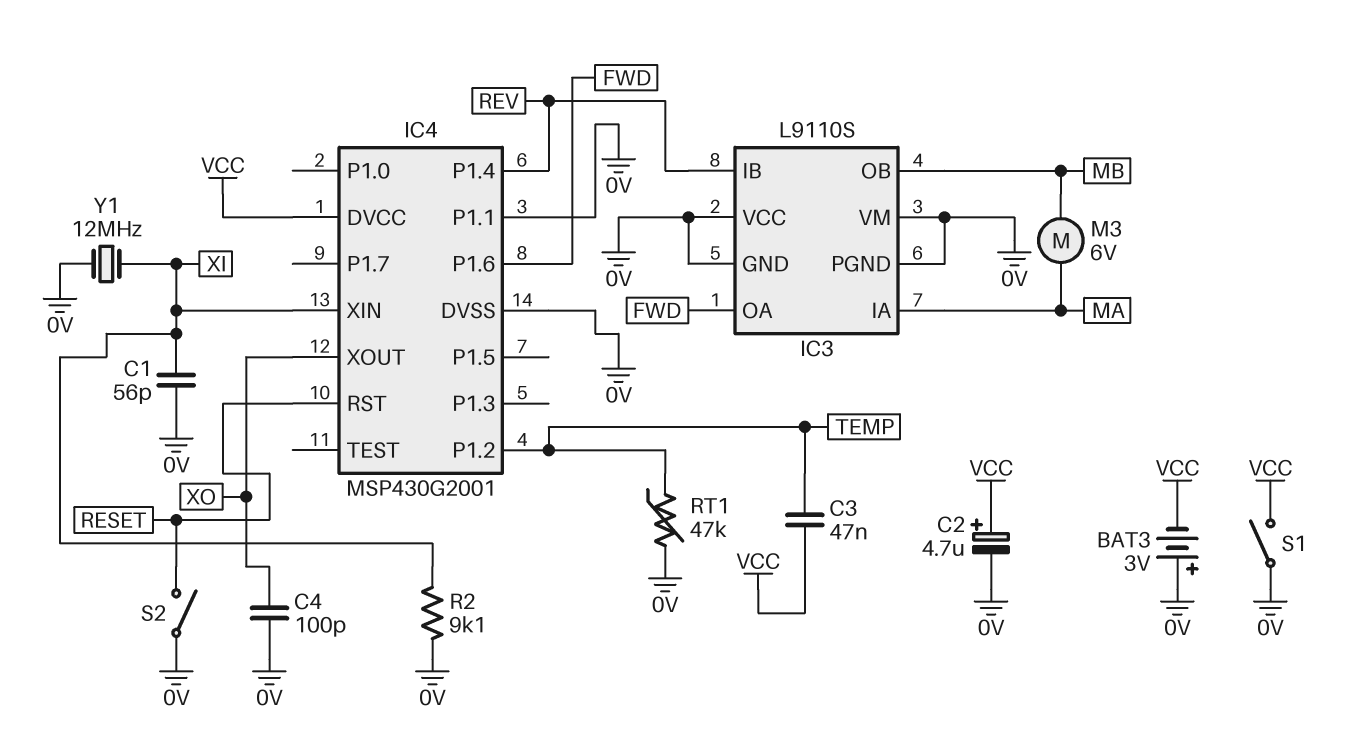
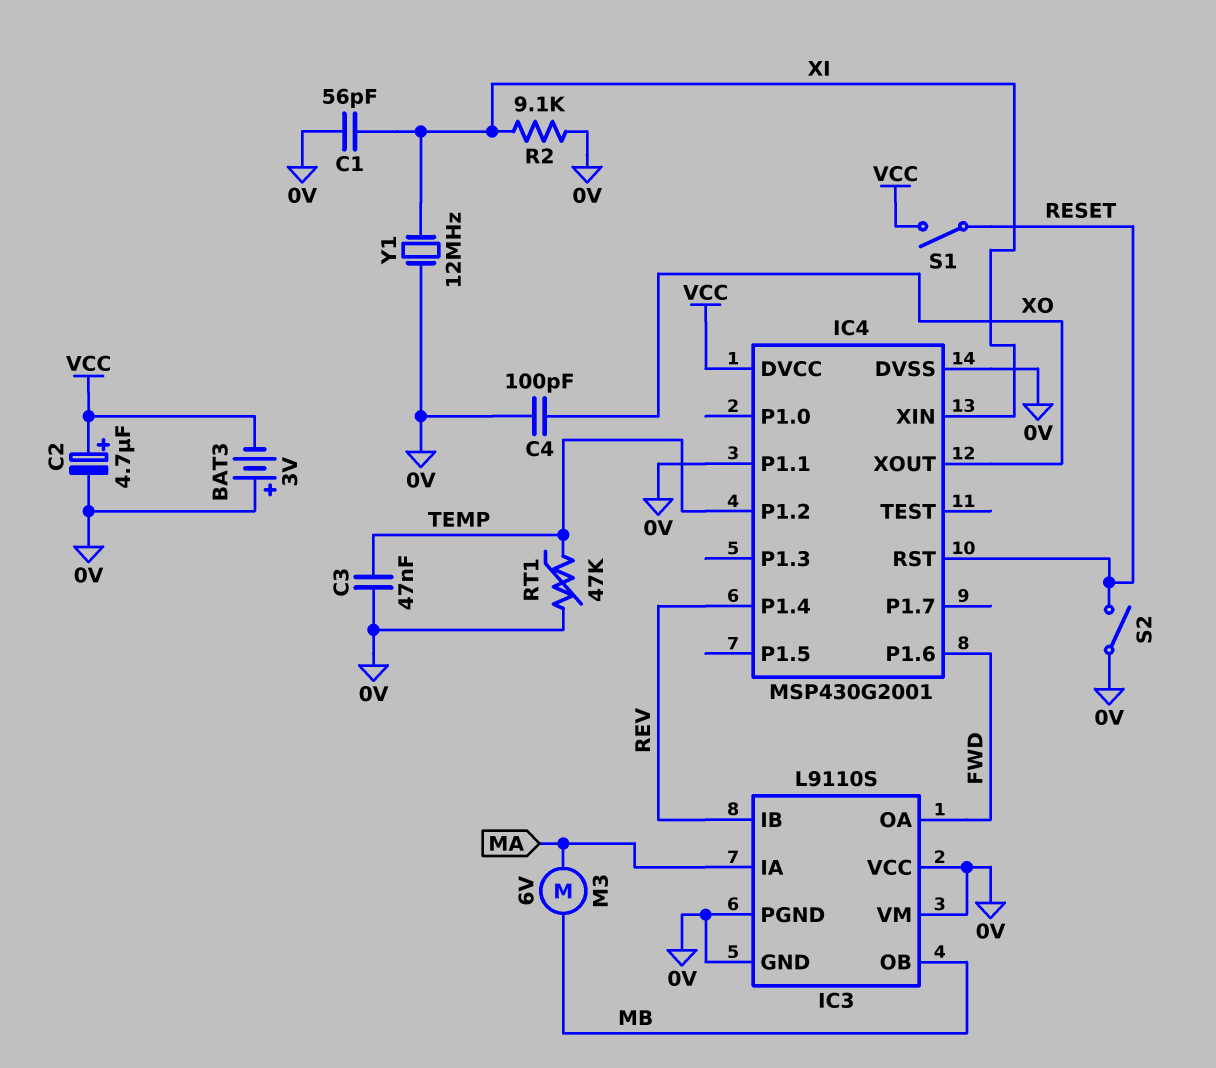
C3: 47nF (TEMP, VCC) -> 47nF (0V, TEMP)
S1: switch (0V, VCC) -> switch (RESET, VCC)

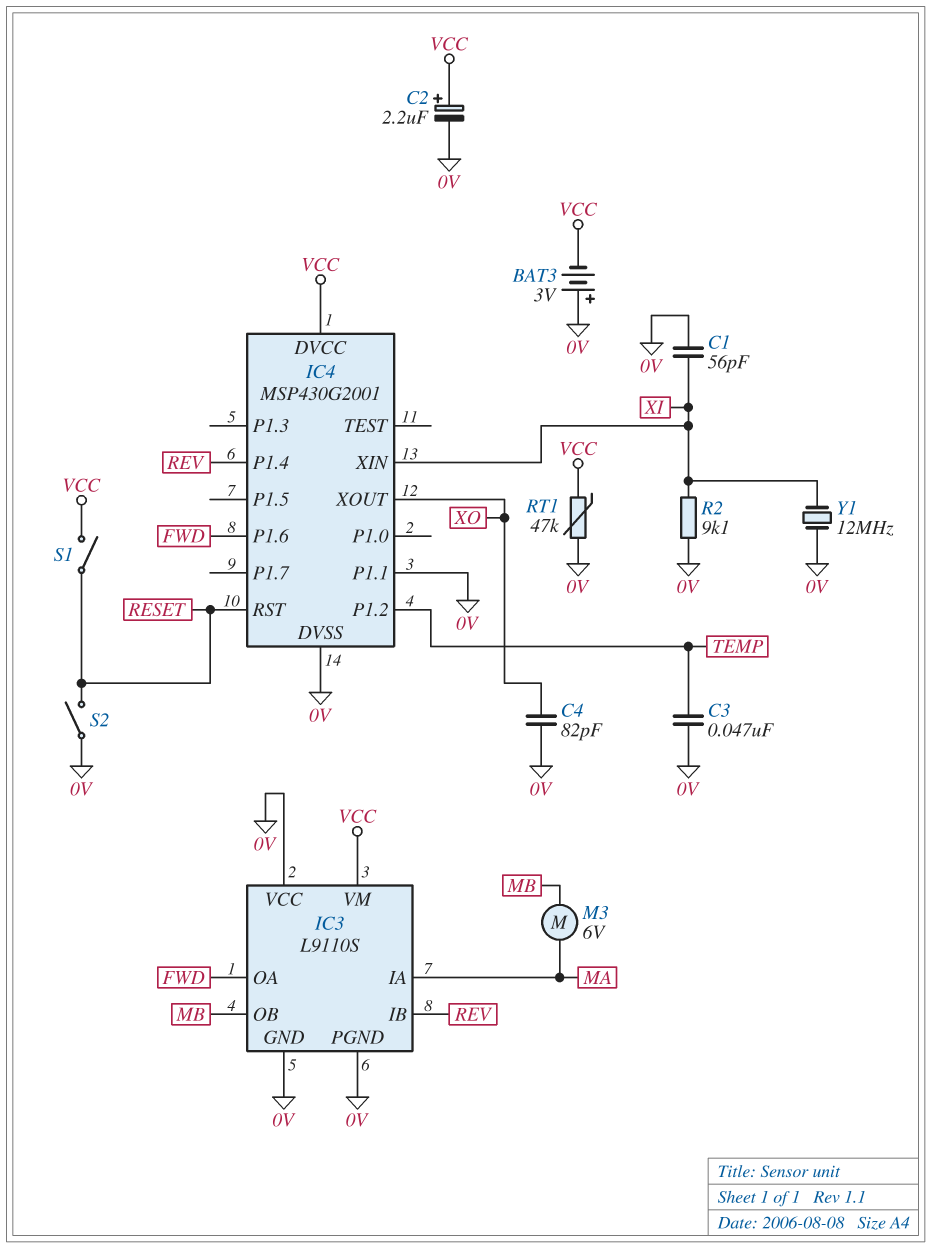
C2: 4.7uF (plus VCC, minus 0V) -> 2.2uF (plus VCC, minus 0V)
C4: 100pF (0V, XO) -> 82pF (0V, XO)
IC3 pin VM: 0V -> VCC
RT1: 47k (0V, TEMP) -> 47k (0V, VCC)

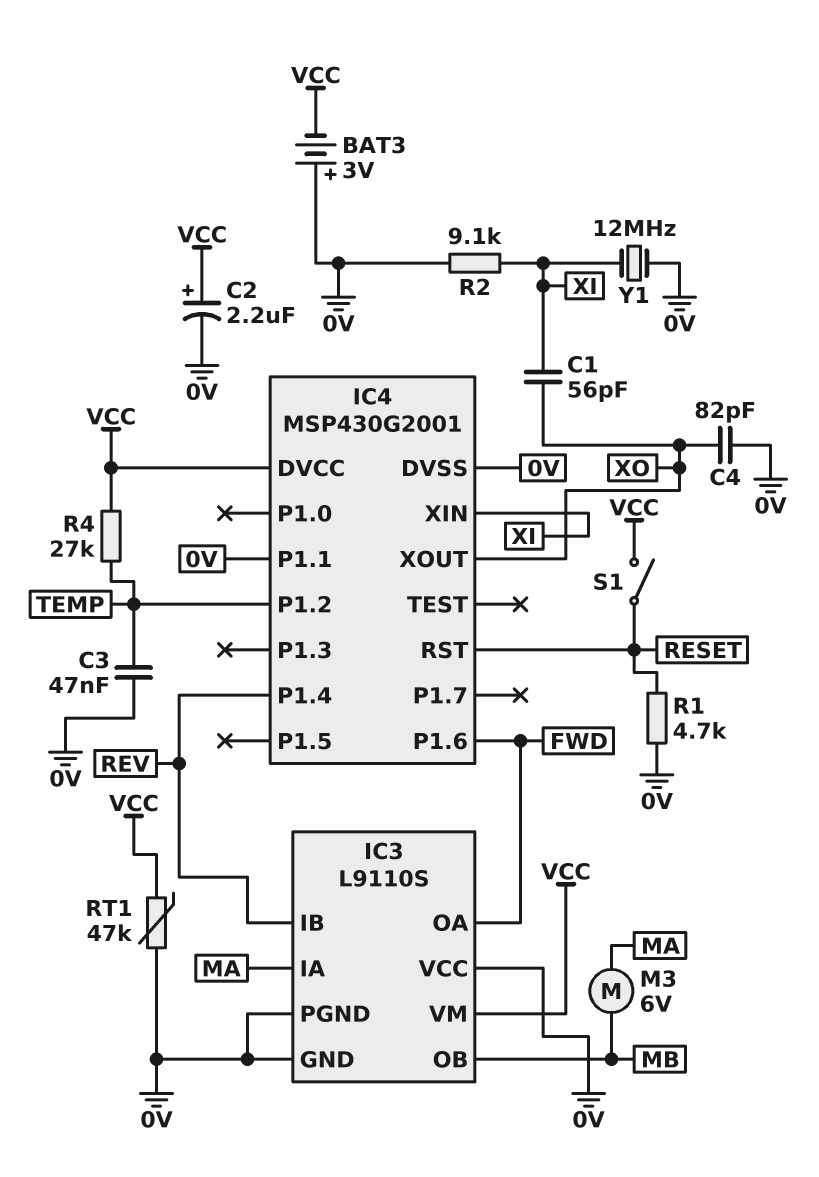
C1: 56pF (0V, XI) -> 56pF (XI, XO)
R1: none -> 4.7k (0V, RESET)
R4: none -> 27k (TEMP, VCC)
S2: switch (0V, RESET) -> none

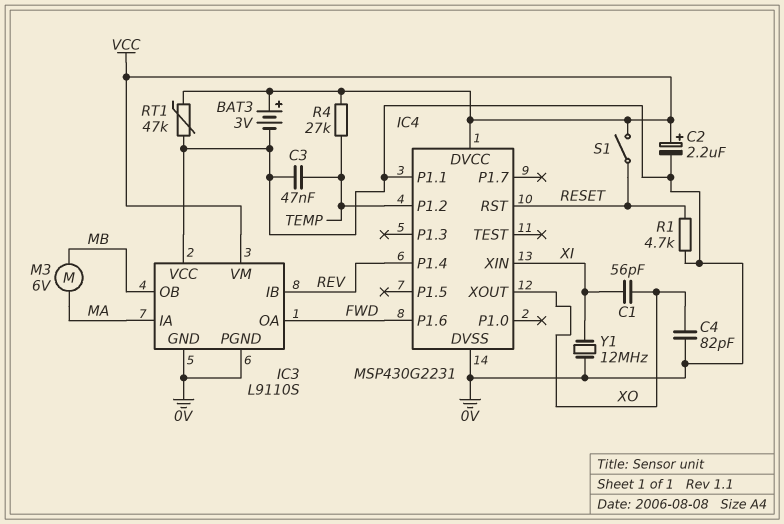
BAT3: 3V (plus 0V, minus VCC) -> 3V (plus VCC, minus 0V)
IC4: MSP430G2001 -> MSP430G2231
R2: 9.1k (0V, XI) -> none

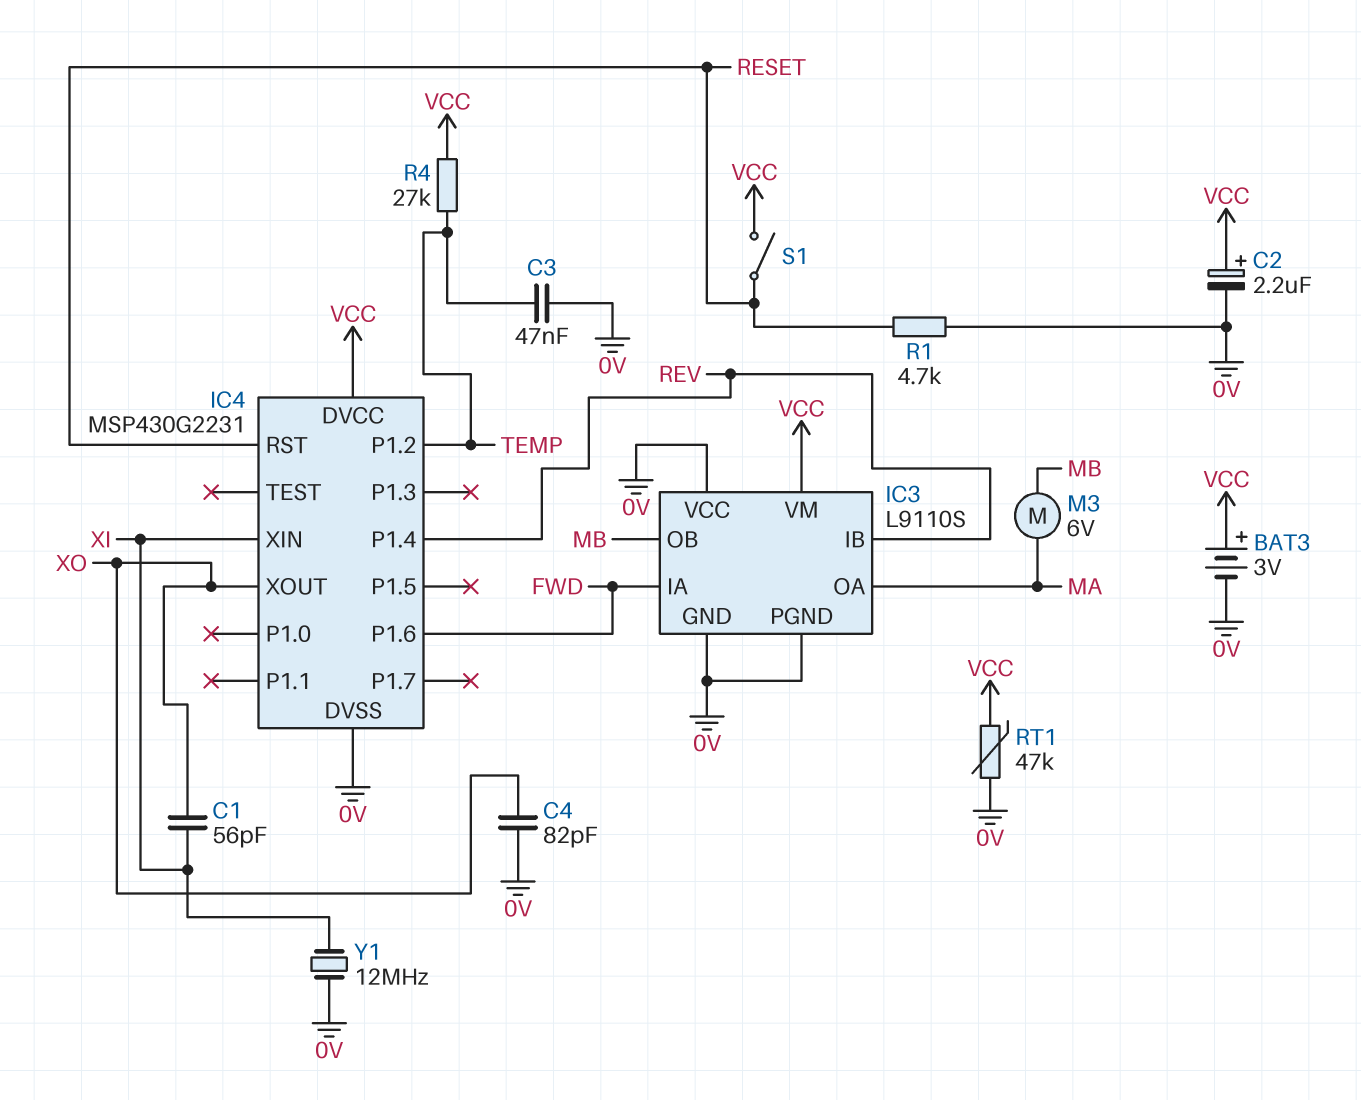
IC3 pin IA: MA -> FWD
IC3 pin OA: FWD -> MA
IC4 pin P1.1: 0V -> none

